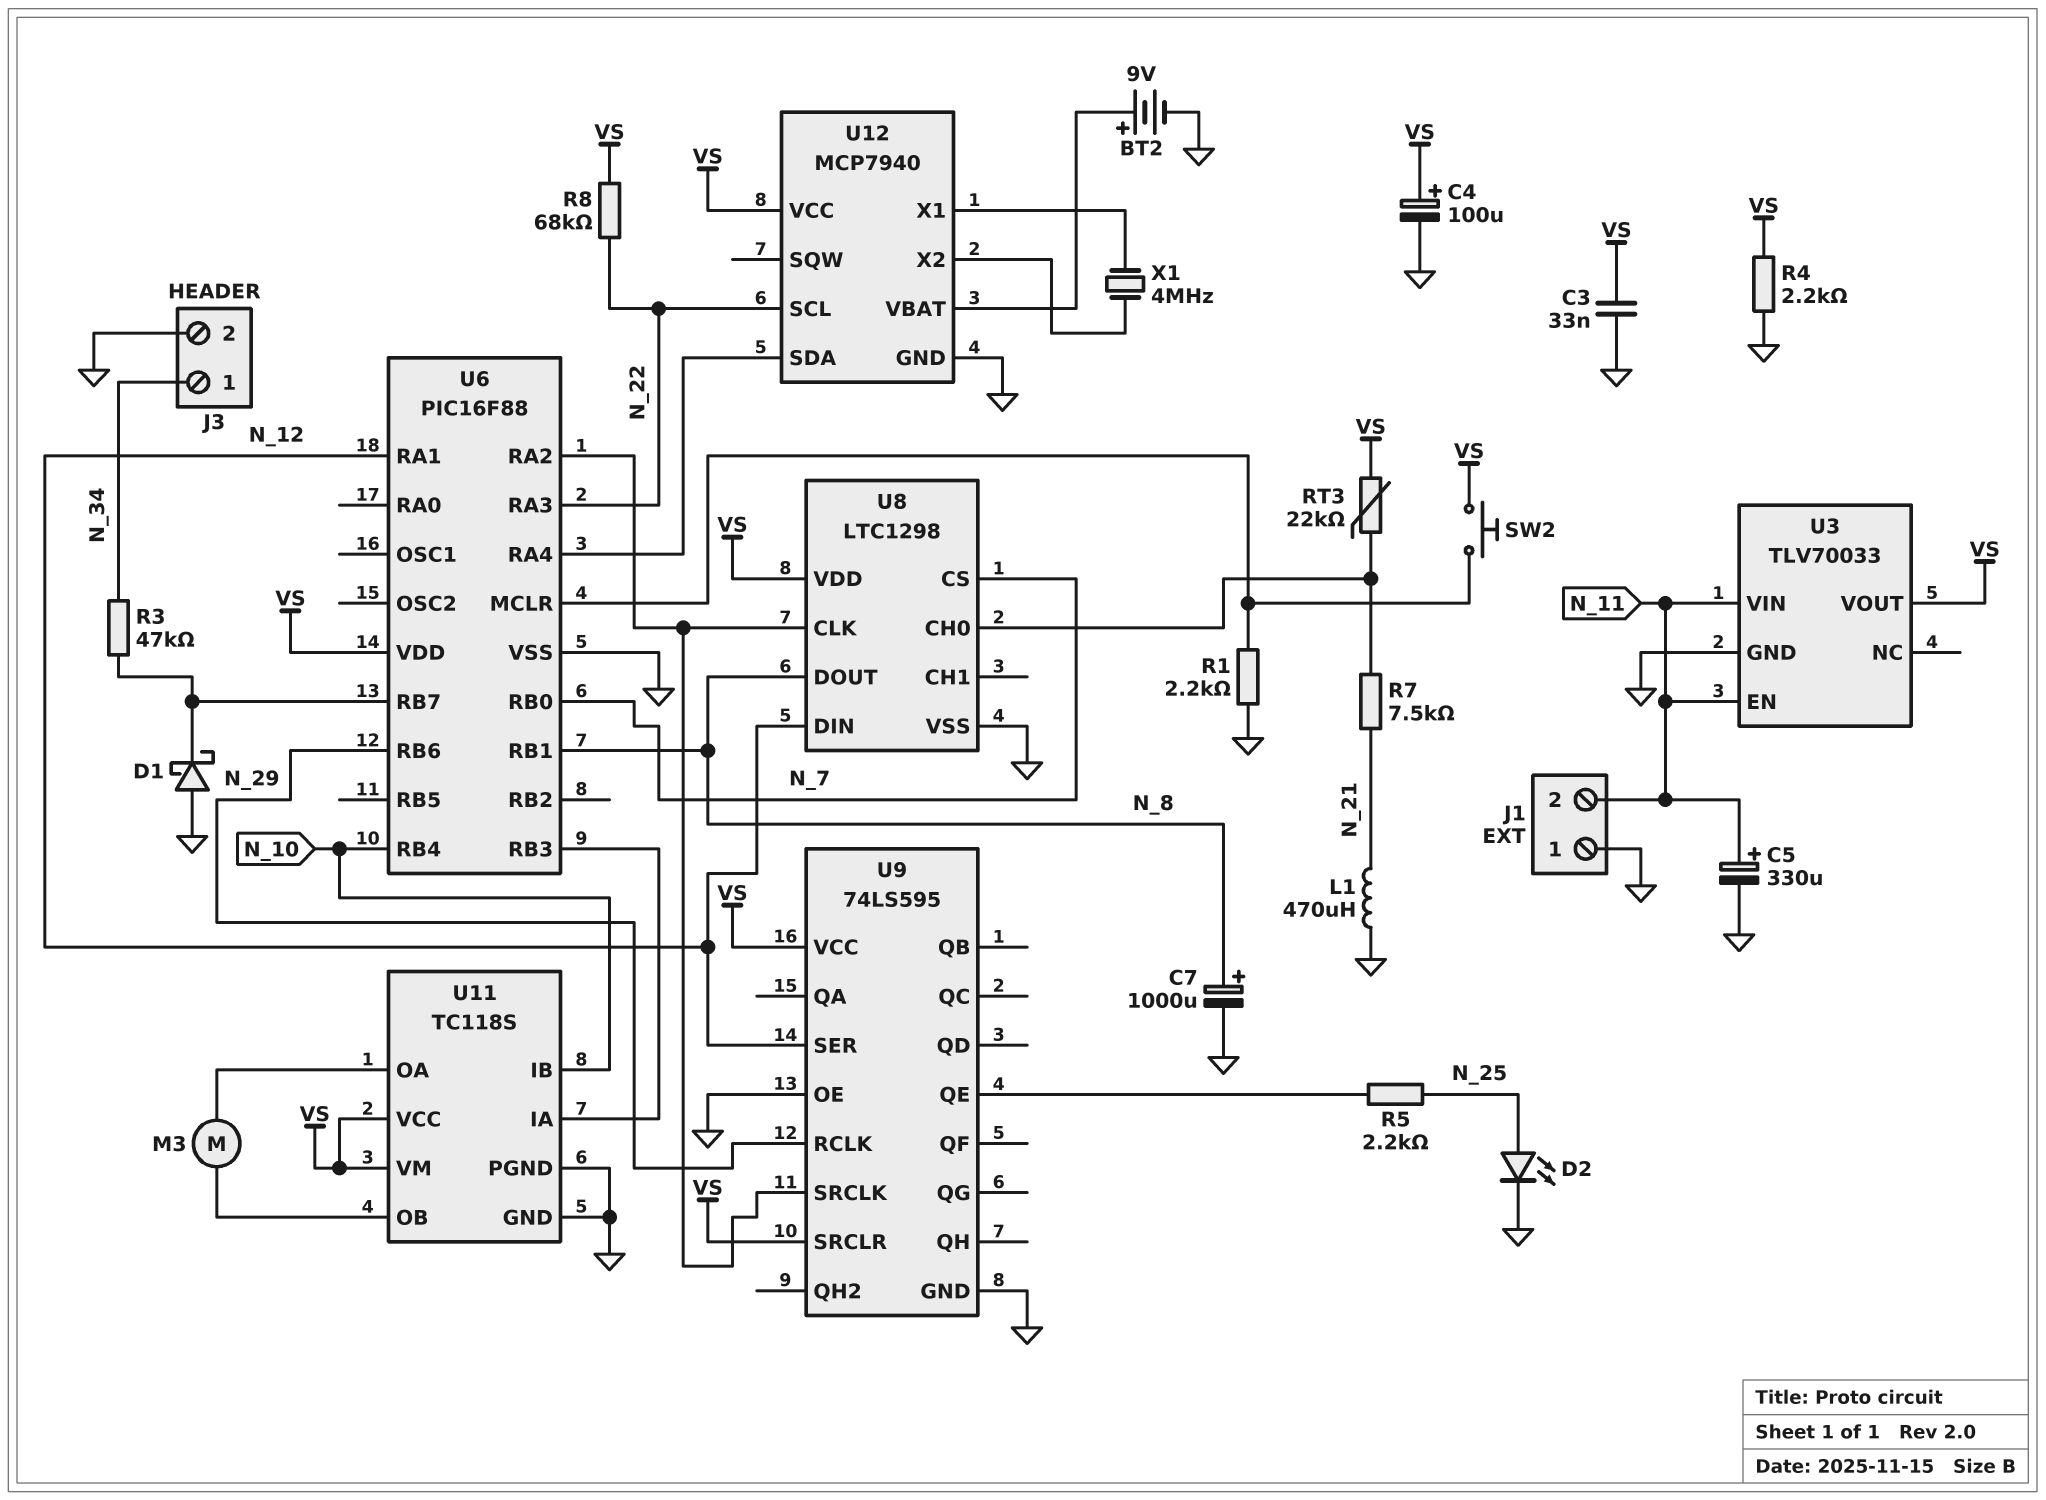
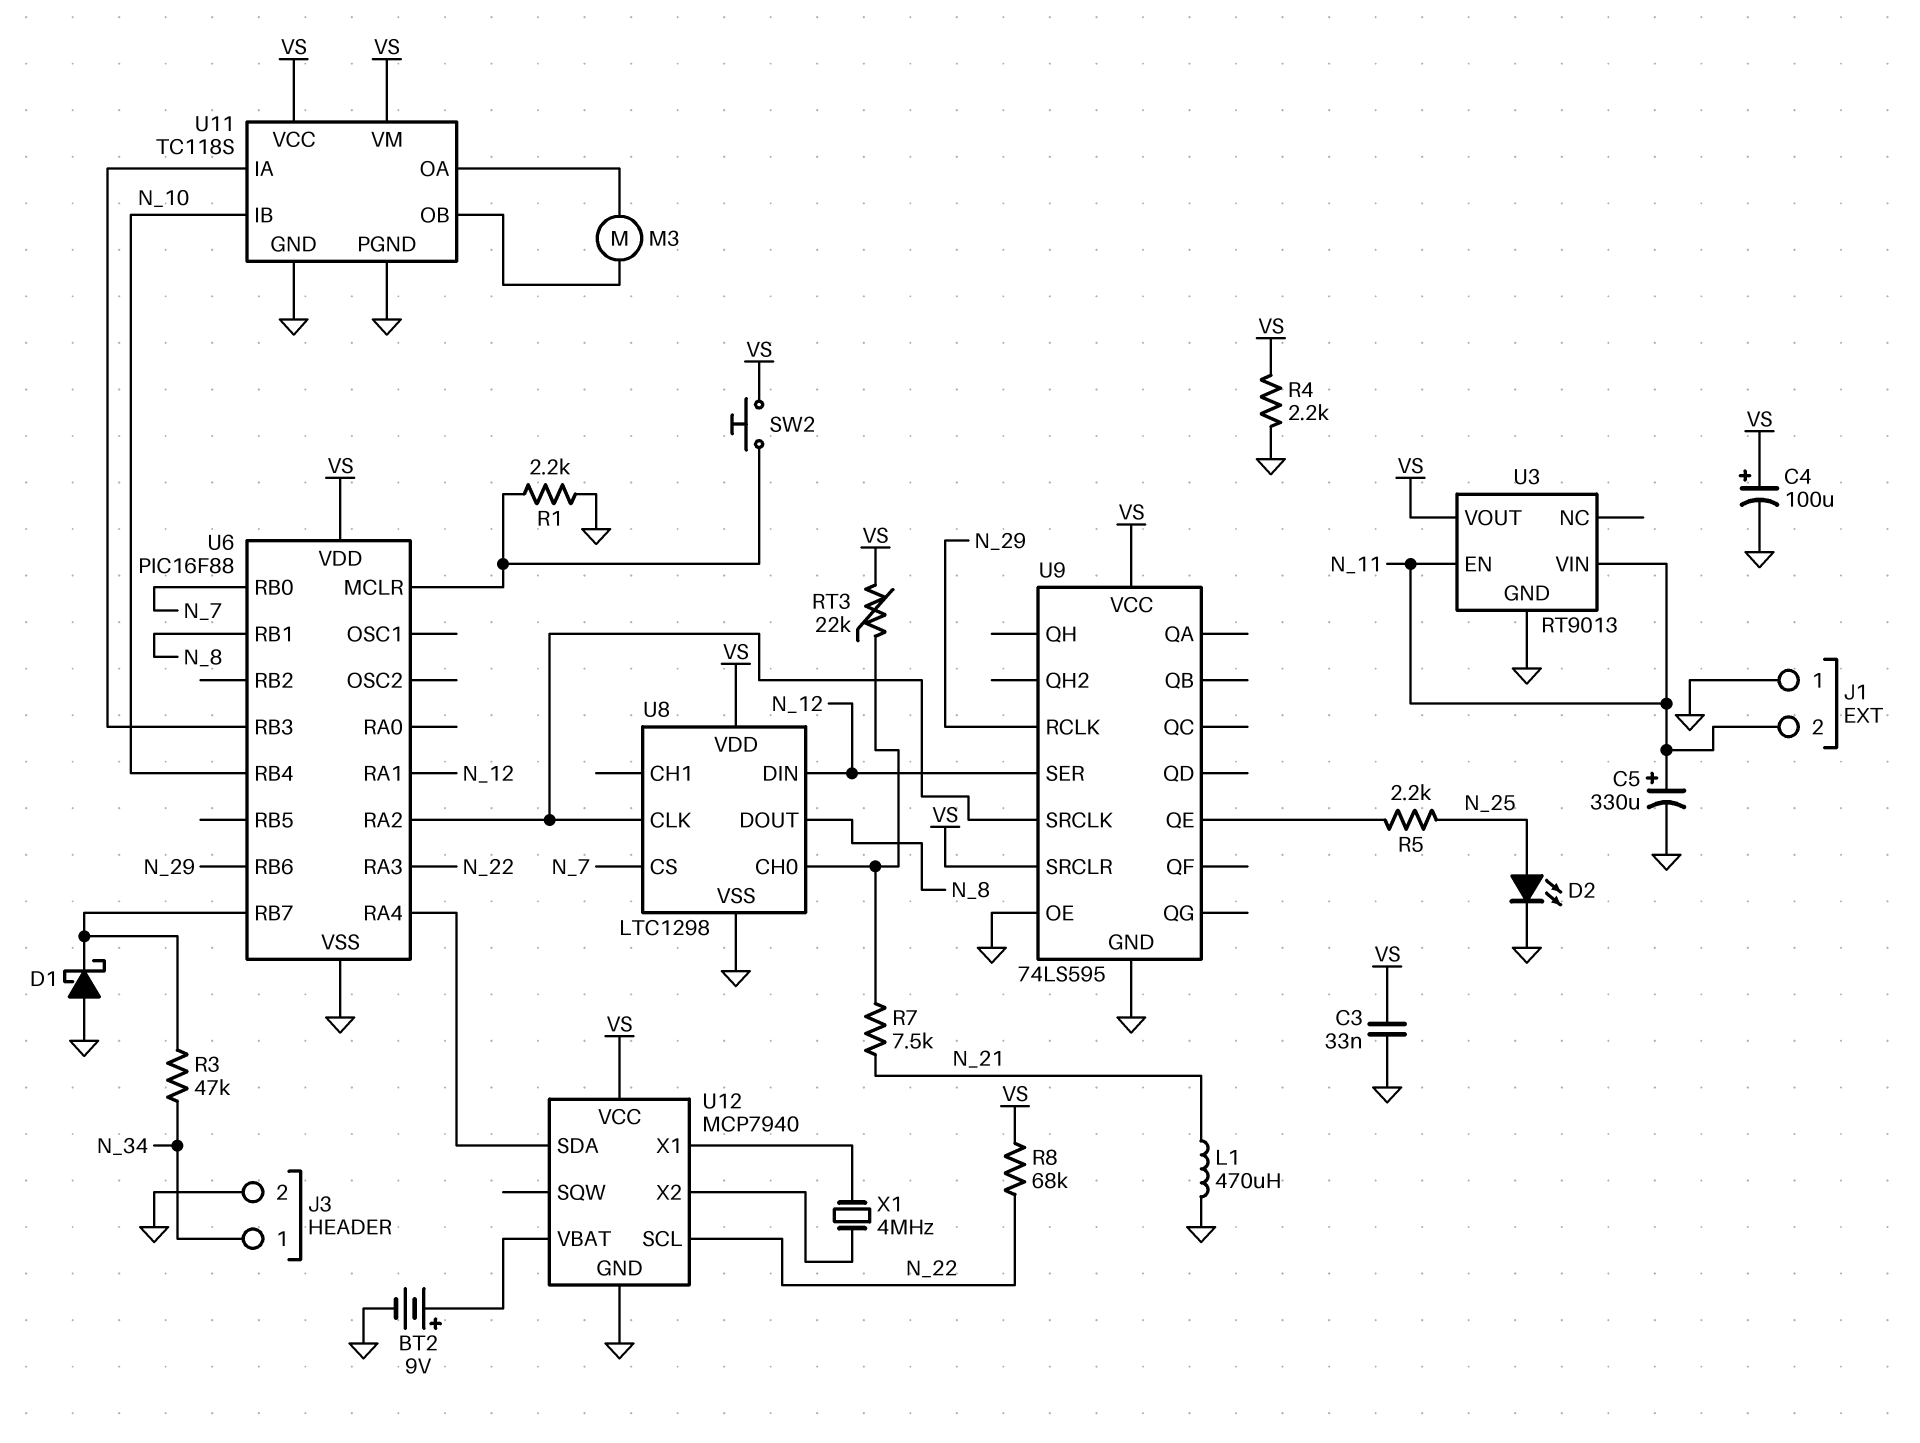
C7: 1000uF (plus N_8, minus GND) -> none
U3: TLV70033 -> RT9013

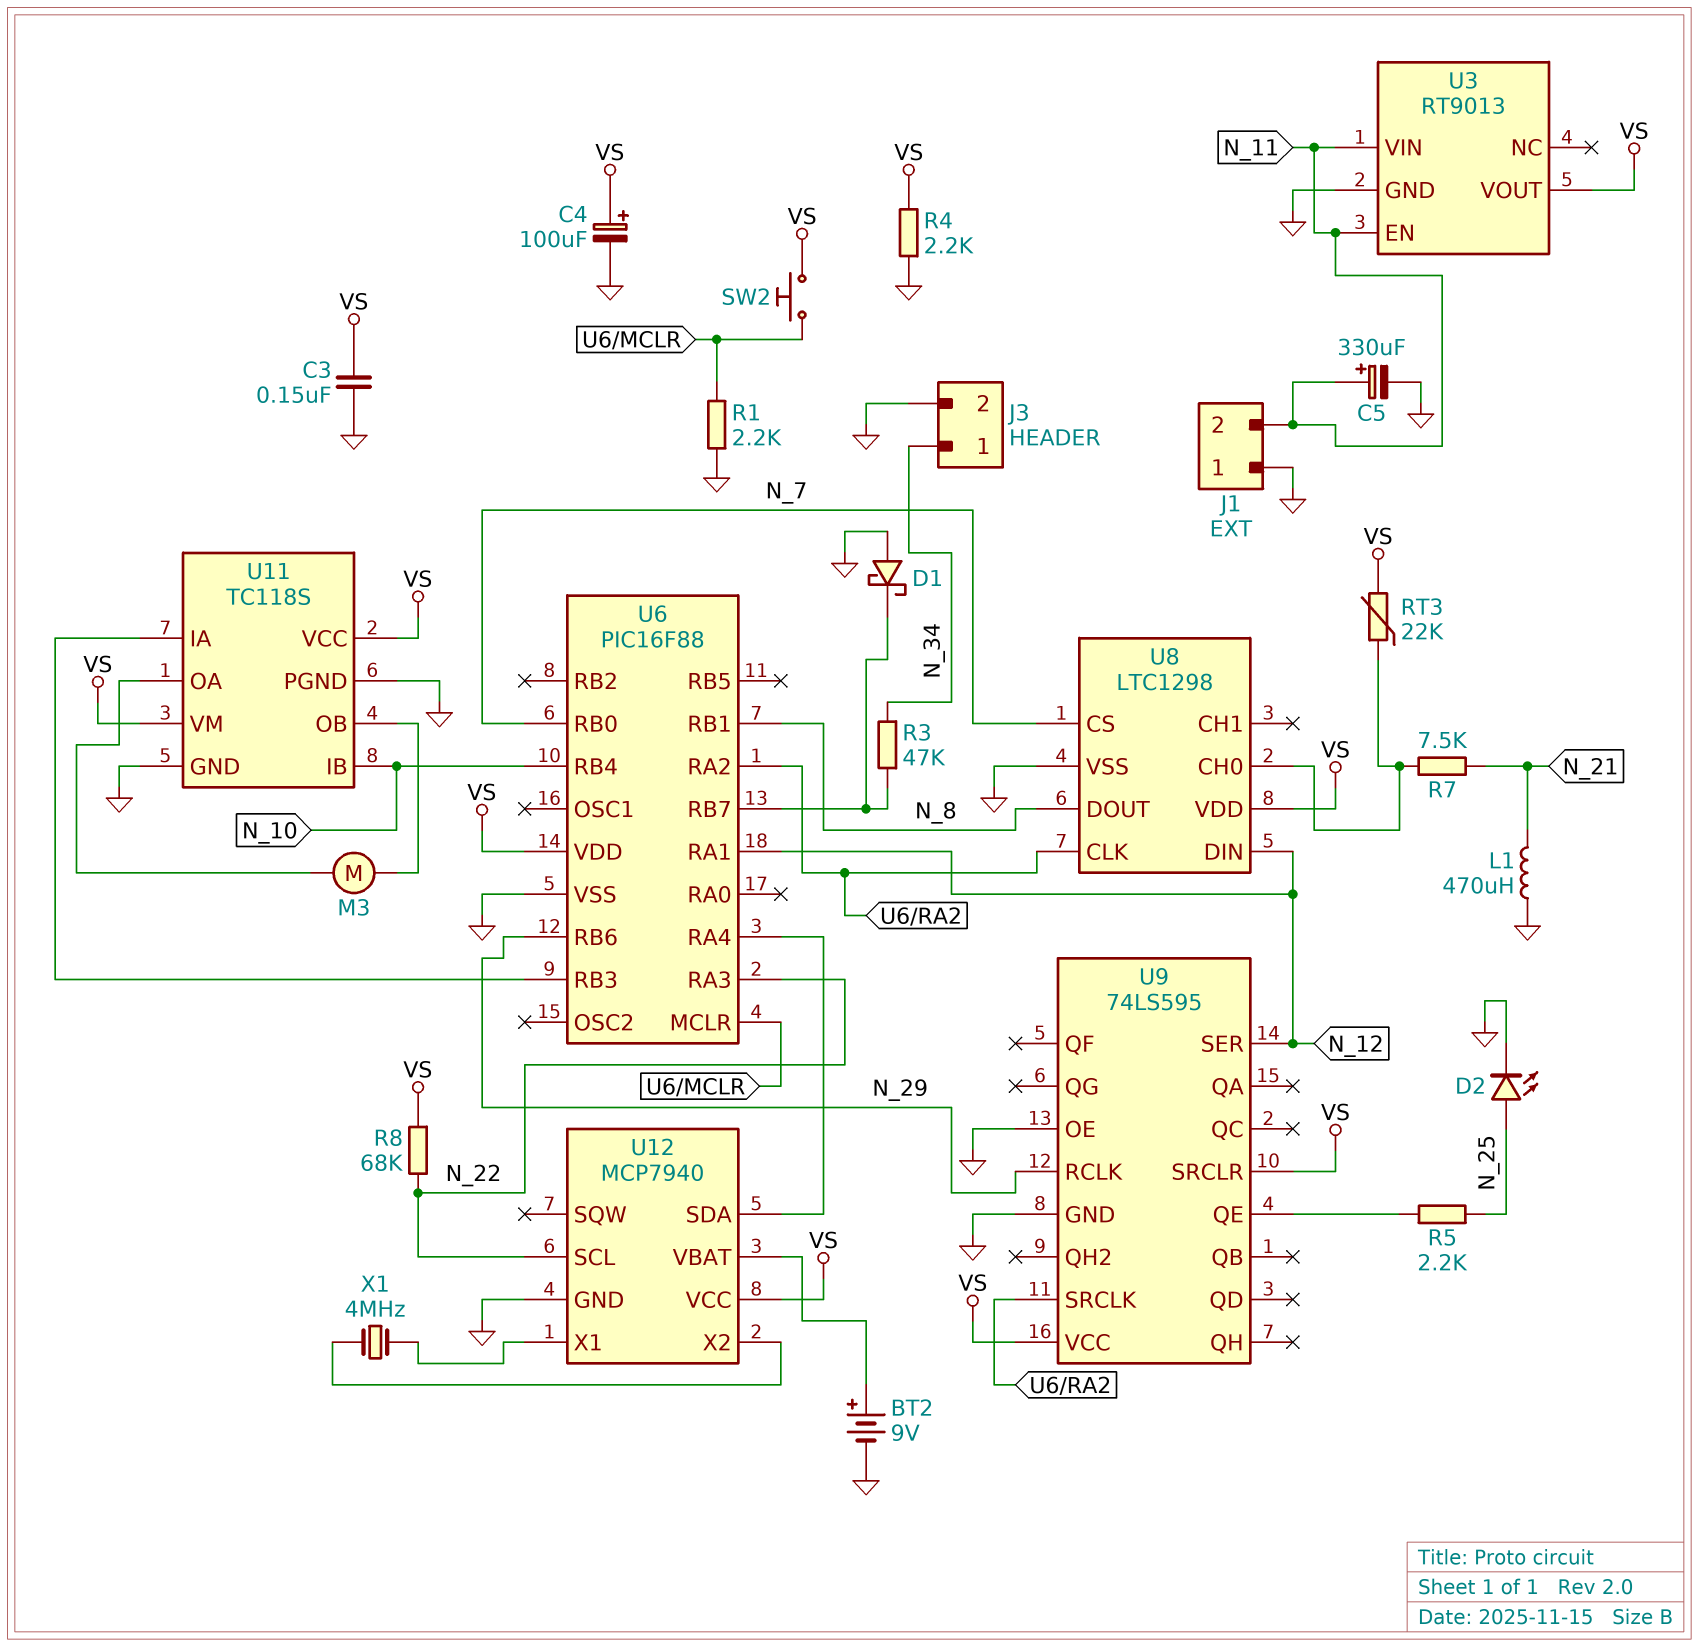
C3: 33nF (GND, VS) -> 150nF (GND, VS)

